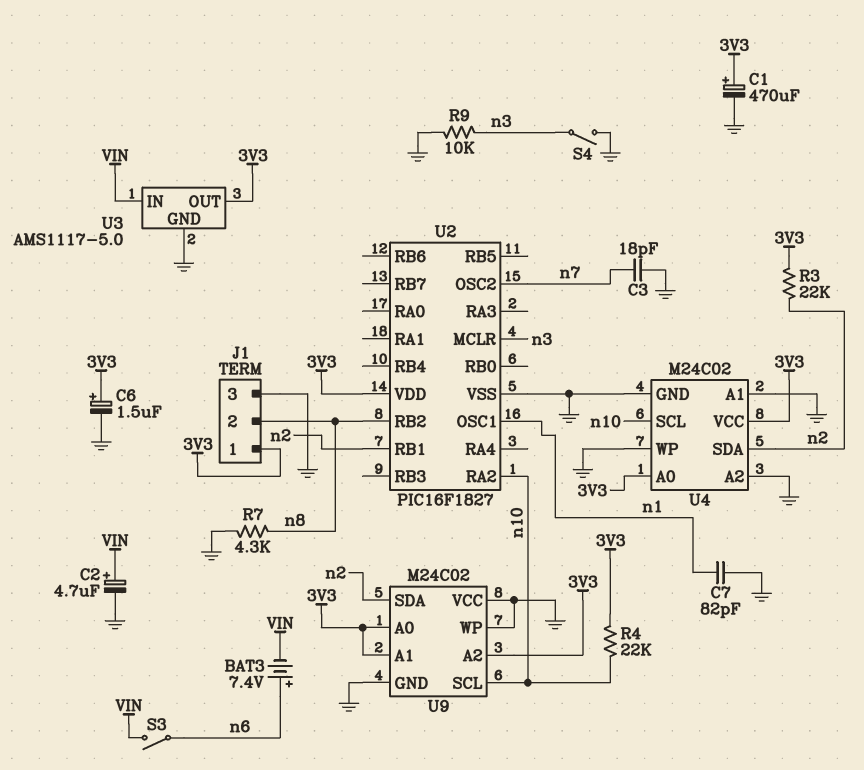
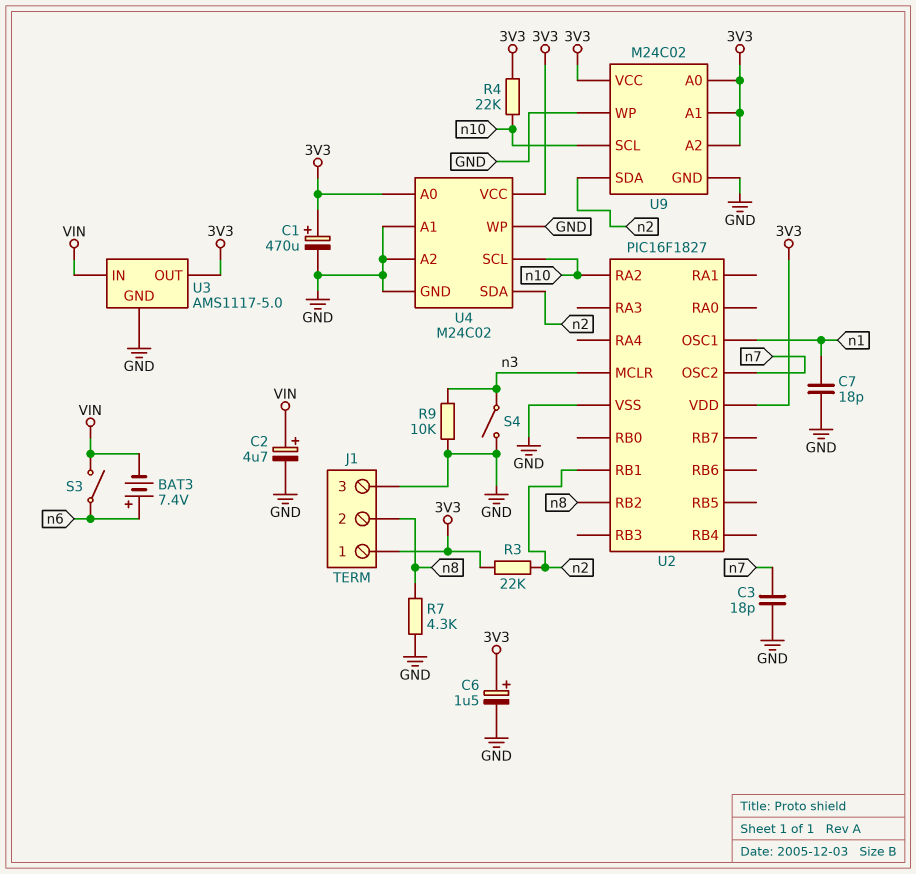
C7: 82pF (GND, n1) -> 18pF (GND, n1)
U9 pin VCC: GND -> 3V3

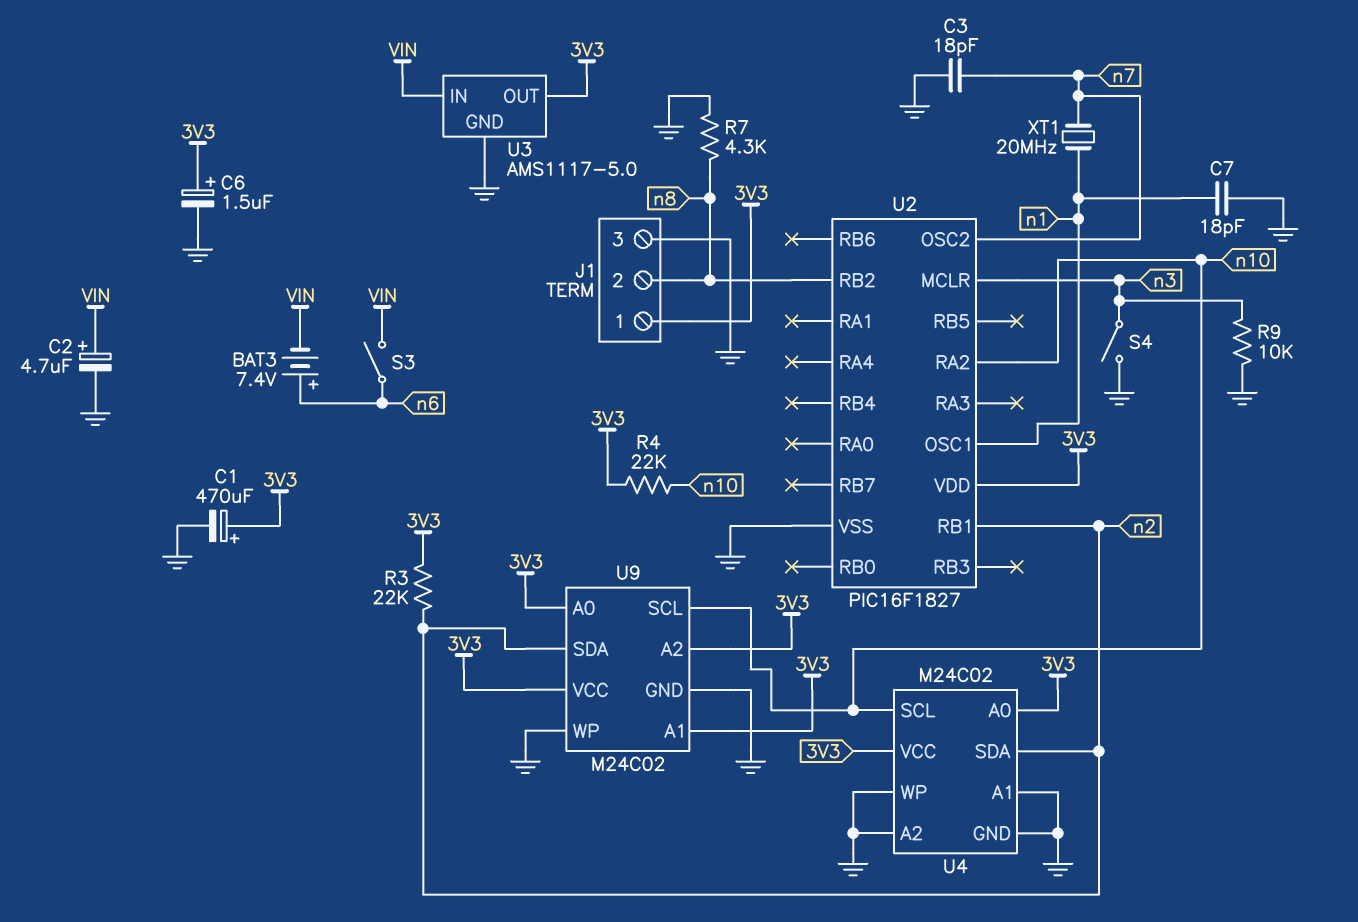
XT1: none -> 20MHz (n1, n7)

